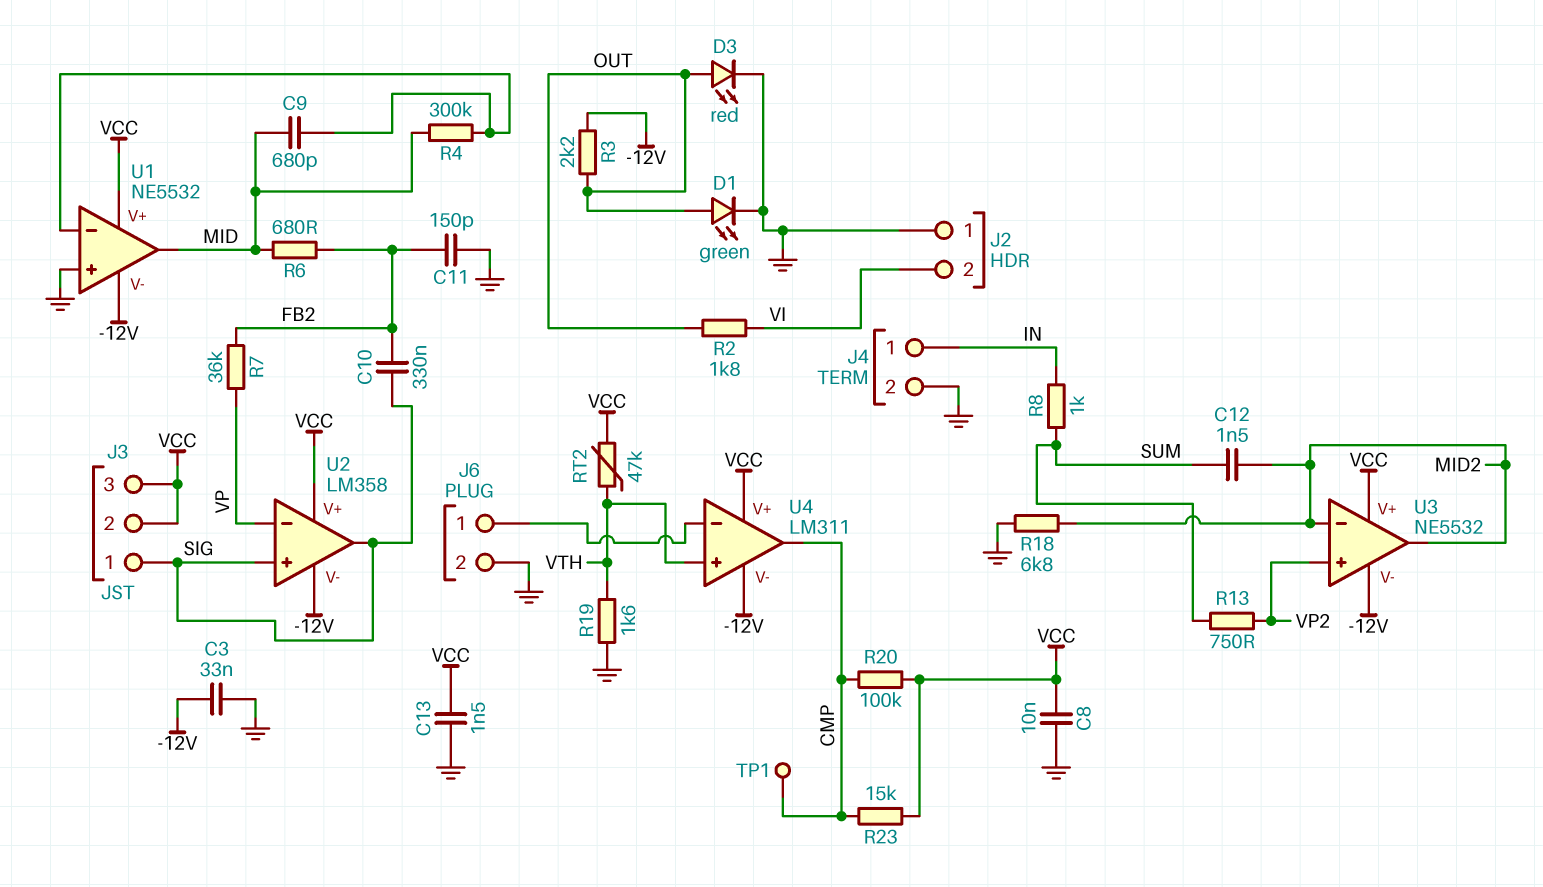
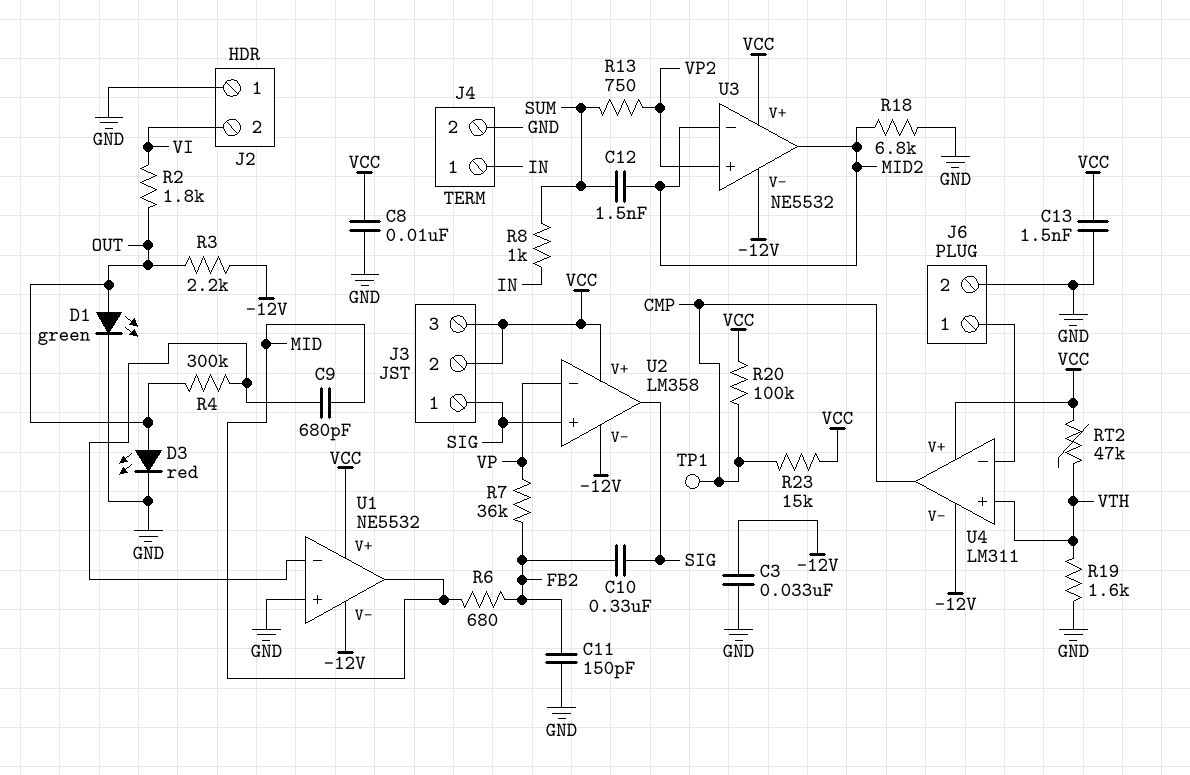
R4: 300k (MID, U1/in-) -> 300k (OUT, U1/in-)

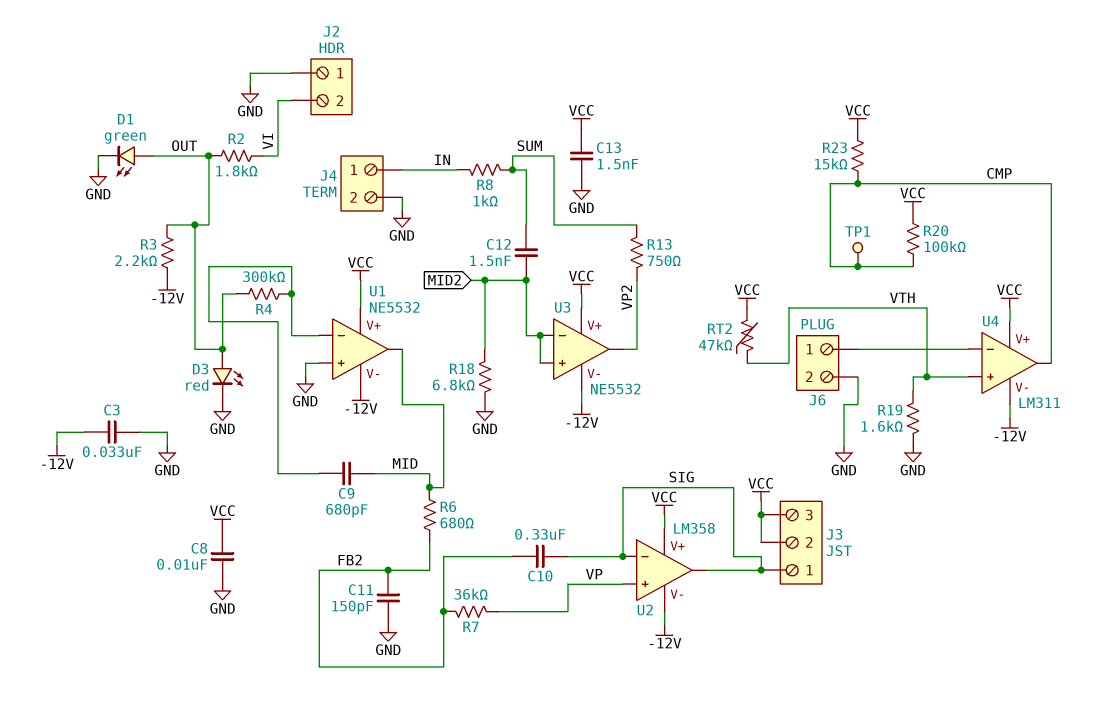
U2 pin in+: SIG -> VP
U2 pin in-: VP -> SIG
U3 pin in+: VP2 -> MID2
U3 pin out: MID2 -> VP2

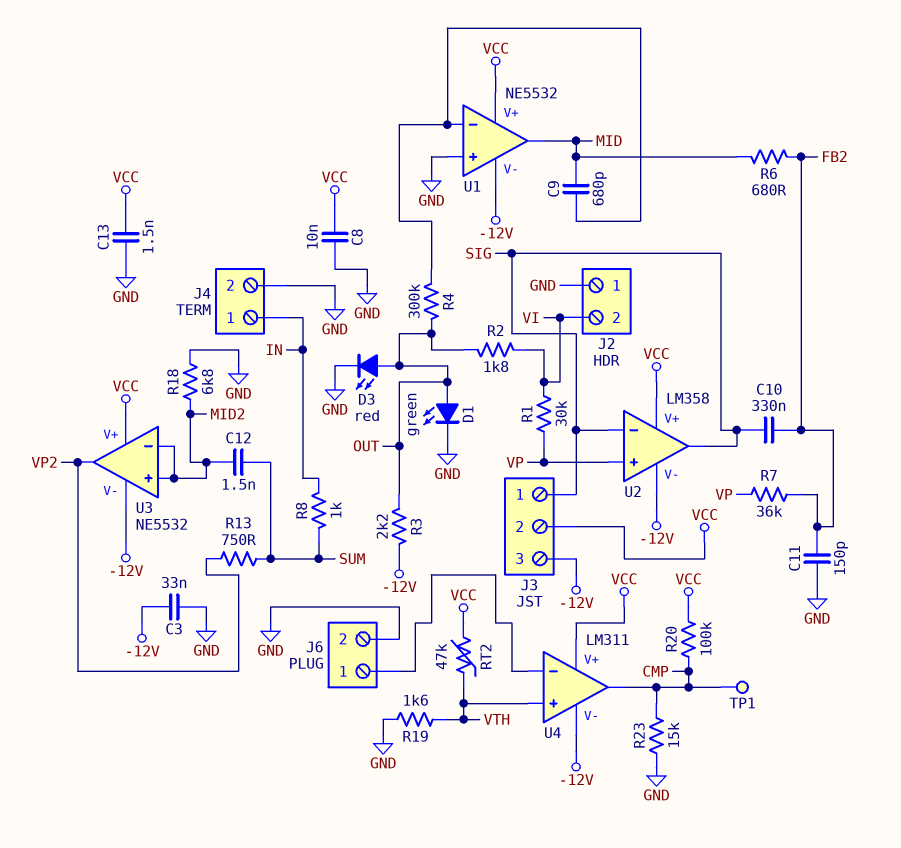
J3 pin 3: VCC -> -12V
R1: none -> 30k (VI, VP)
R23: 15k (CMP, VCC) -> 15k (CMP, GND)

